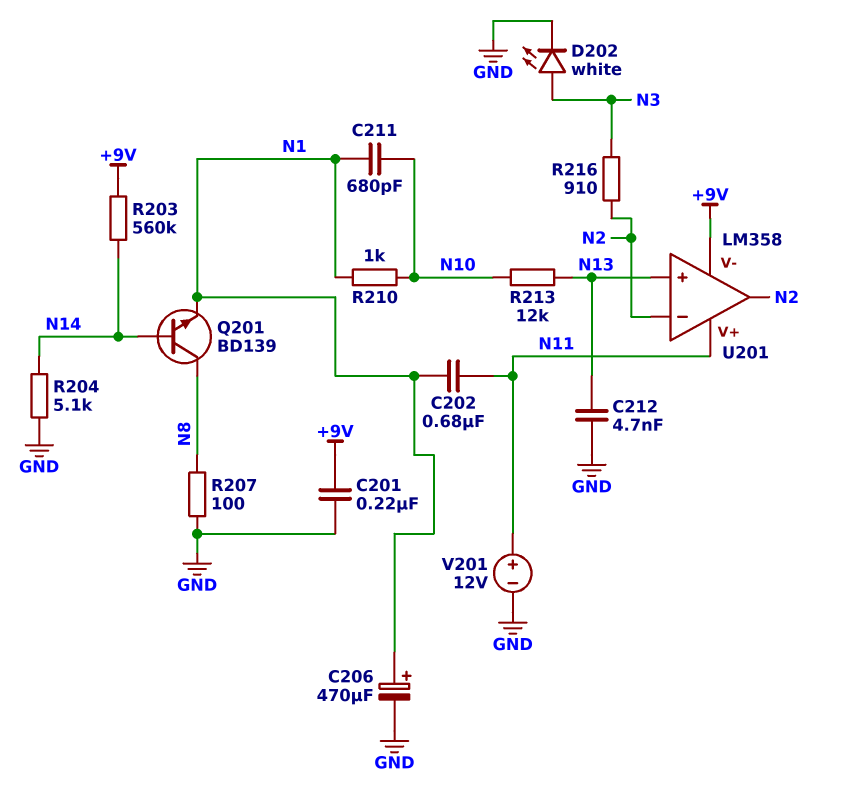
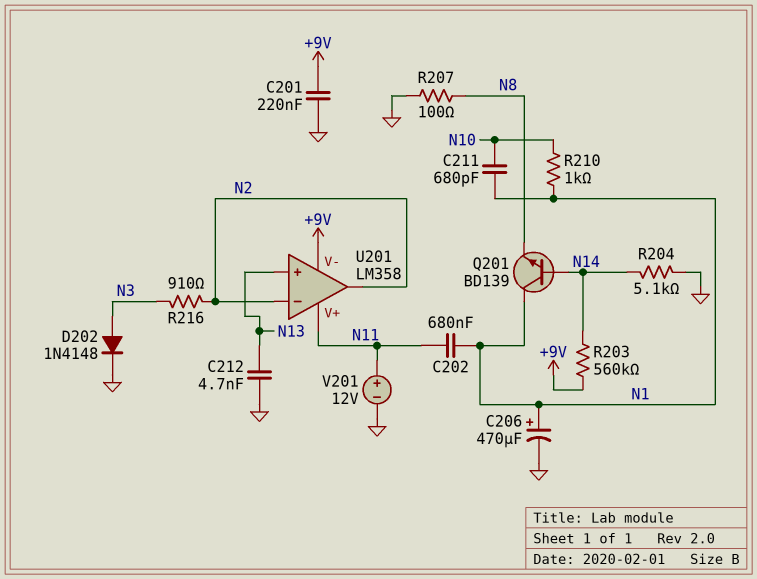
D202: LED white (A N3, K GND) -> diode 1N4148 (A N3, K GND)
Q201: NPN BD139 (B N14, C N8, E N1) -> NPN BD139 (B N14, C N1, E N8)
R213: 12k (N10, N13) -> none

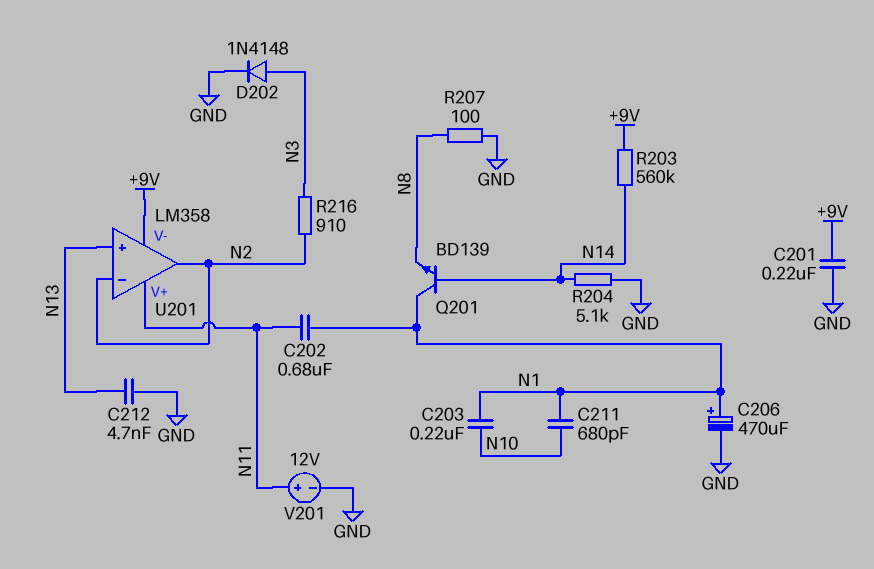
C203: none -> 220nF (N1, N10)
R210: 1k (N1, N10) -> none

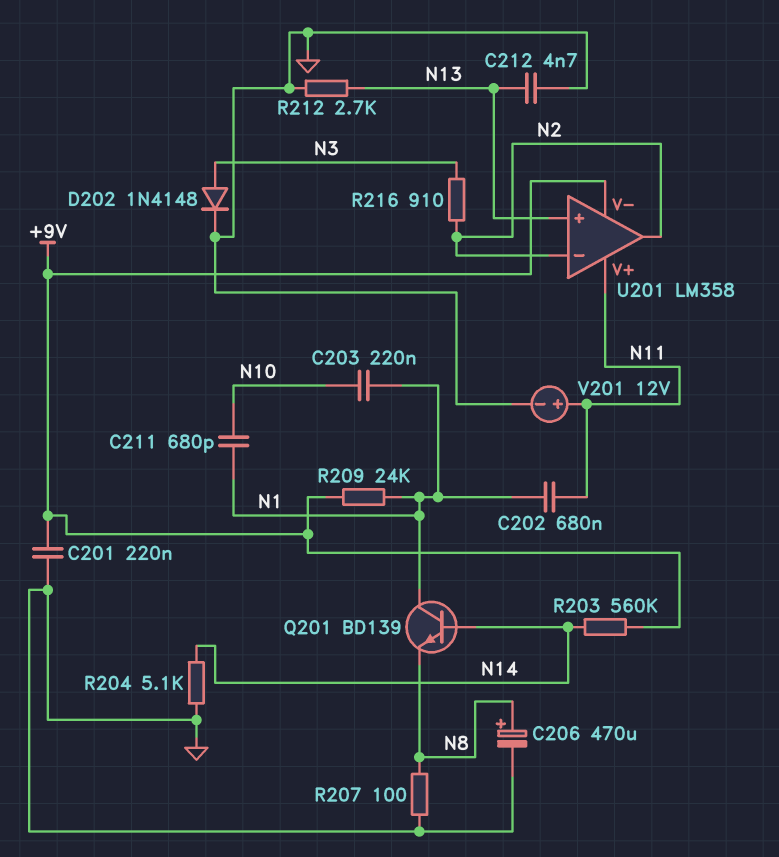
C206: 470uF (plus N1, minus GND) -> 470uF (plus N8, minus GND)
R209: none -> 24k (+9V, N1)
R212: none -> 2.7k (GND, N13)

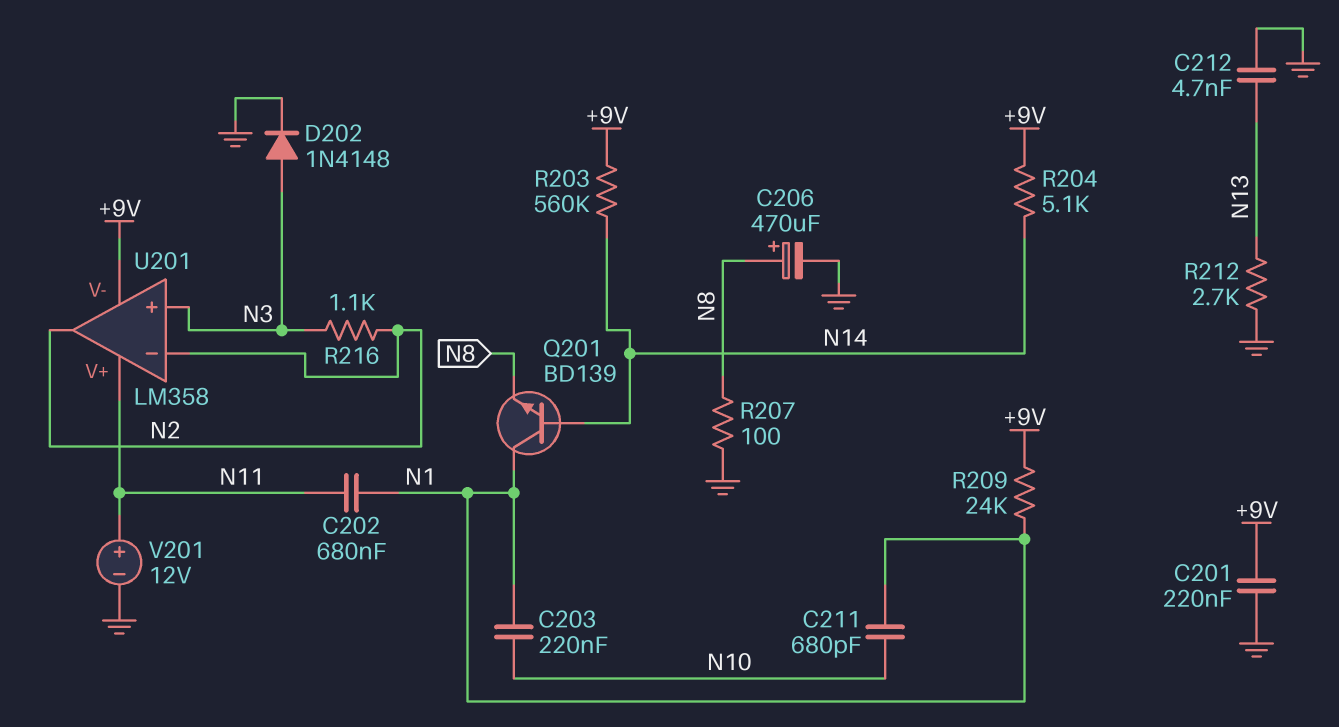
R204: 5.1k (GND, N14) -> 5.1k (+9V, N14)
R216: 910 (N2, N3) -> 1.1k (N2, N3)
U201 pin in+: N13 -> N3

